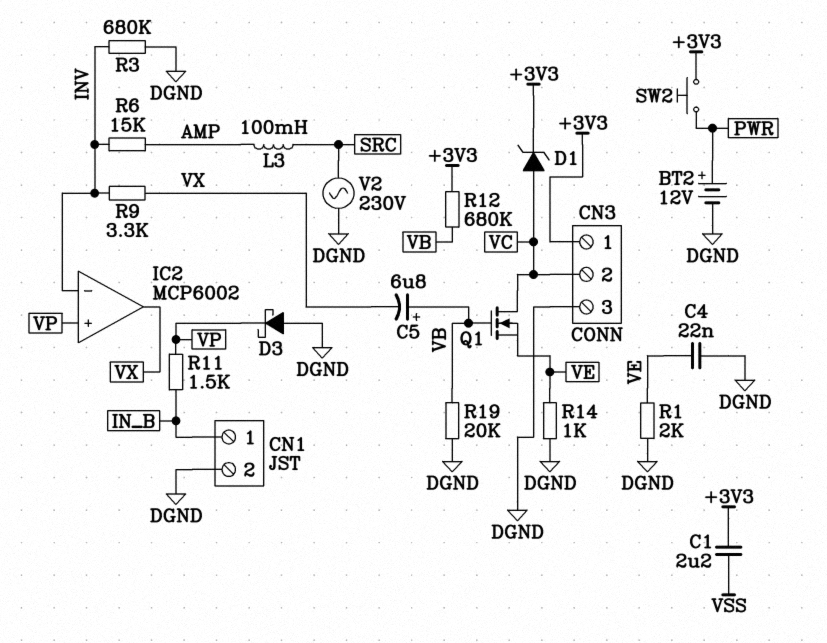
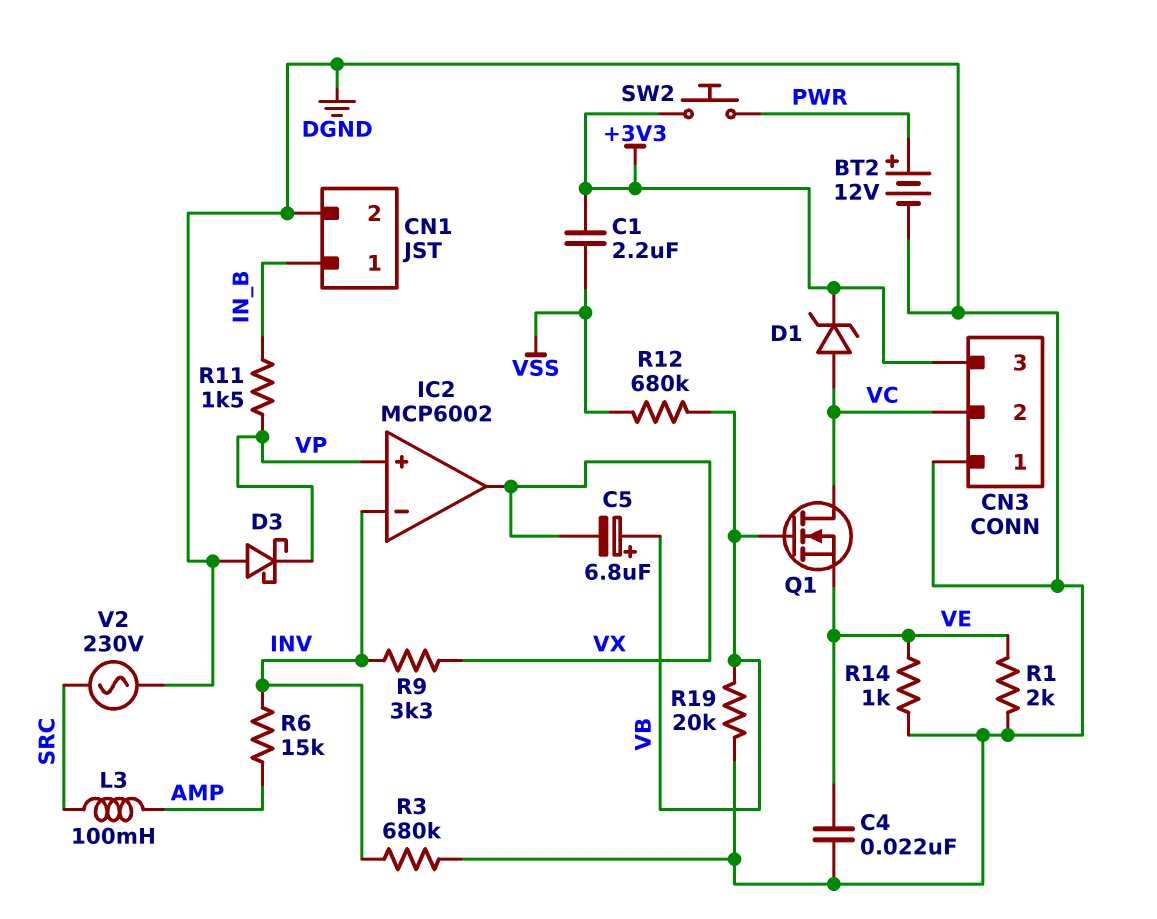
CN3 pin 1: +3V3 -> DGND
CN3 pin 3: DGND -> +3V3
R12: 680k (+3V3, VB) -> 680k (VB, VSS)

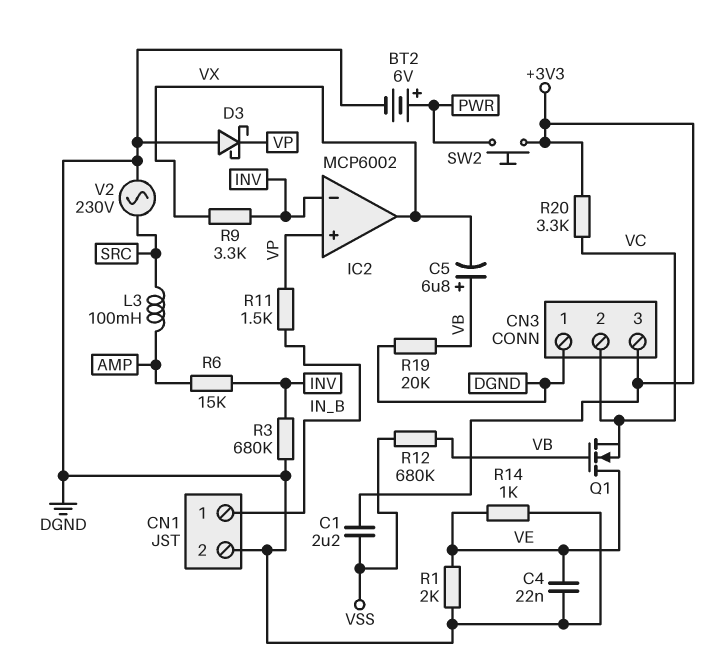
BT2: 12V (plus PWR, minus DGND) -> 6V (plus PWR, minus DGND)
D1: zener (A VC, K +3V3) -> none
Q1: NMOS (G VB, D VC, S VE) -> NMOS (G VB, D VE, S VC)
R20: none -> 3.3k (+3V3, VC)

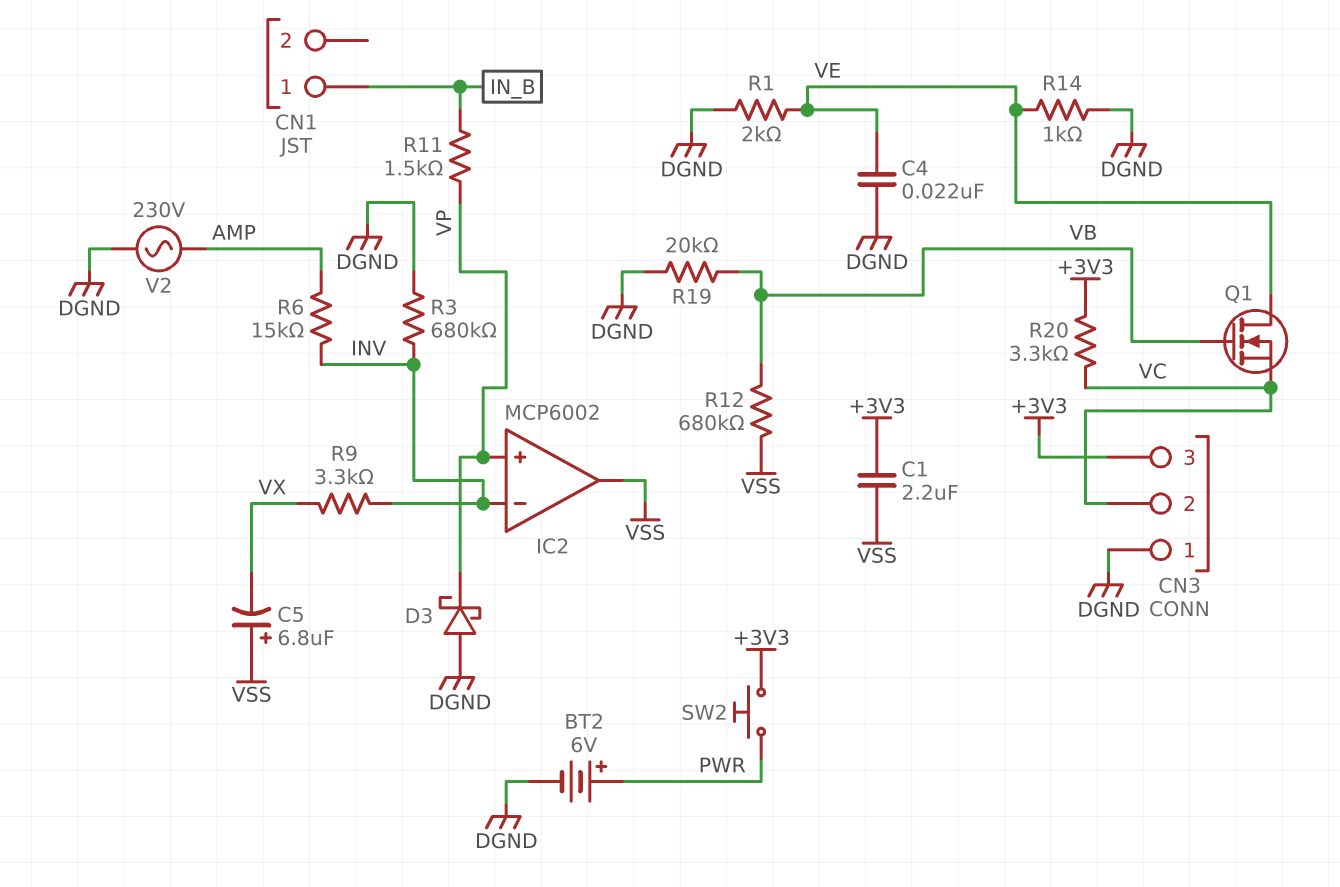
C5: 6.8uF (plus VB, minus VX) -> 6.8uF (plus VSS, minus VX)
CN1 pin 2: DGND -> none
IC2 pin out: VX -> VSS
L3: 100mH (AMP, SRC) -> none
V2: AC 230V (DGND, SRC) -> AC 230V (AMP, DGND)

